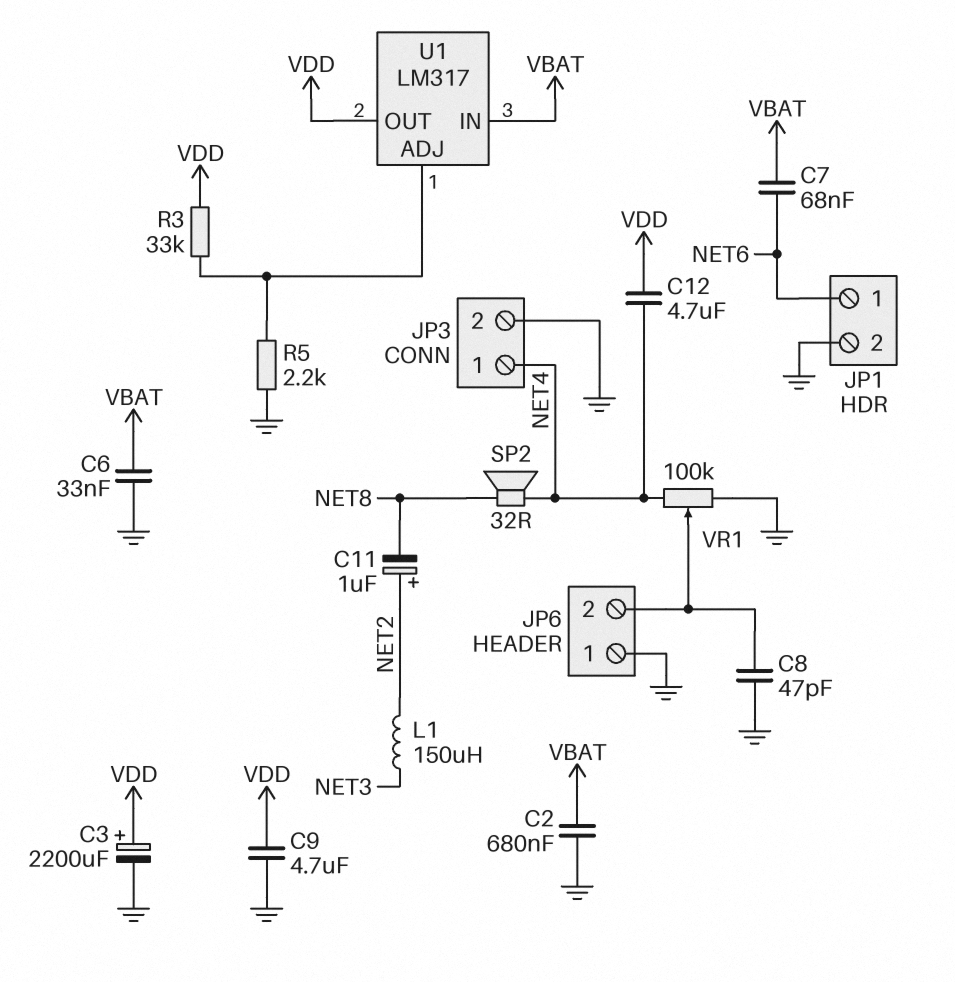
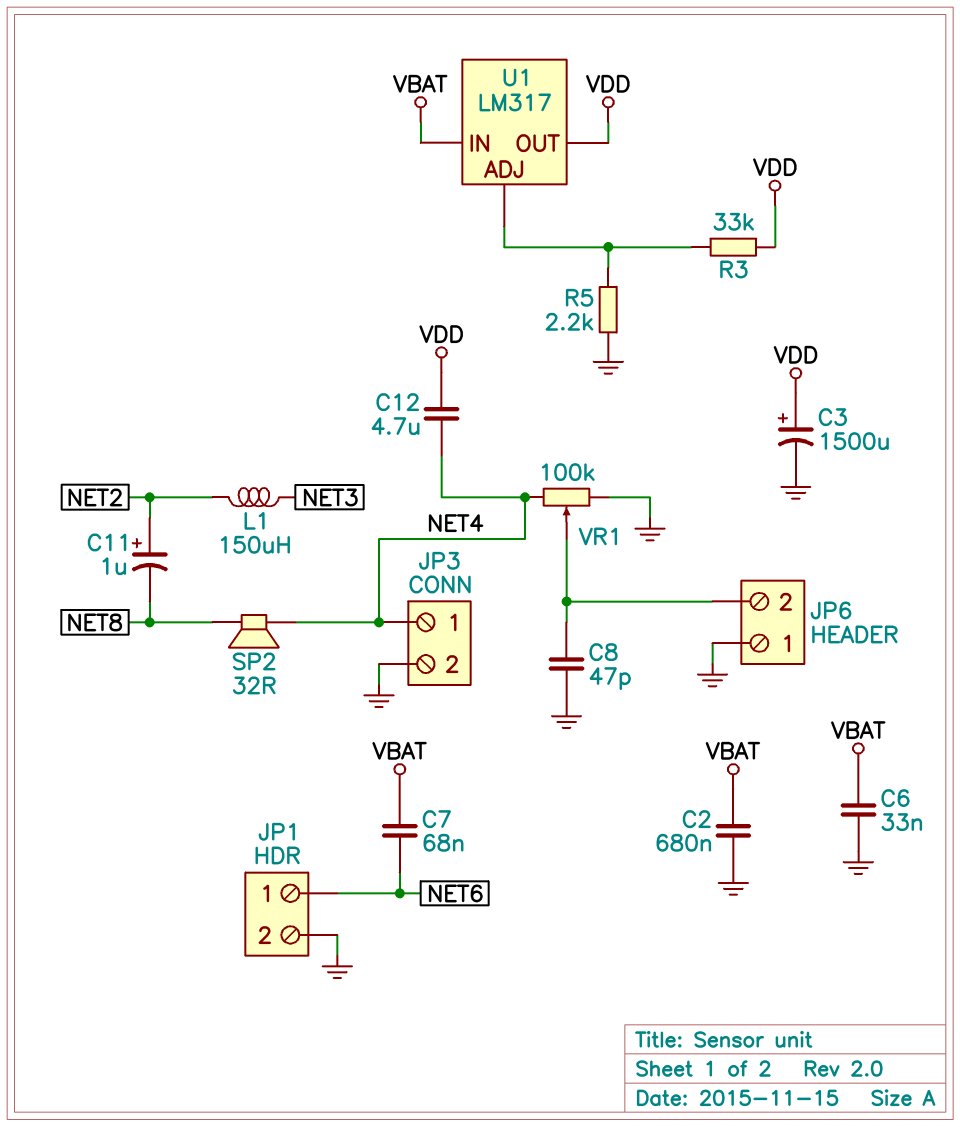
C3: 2200uF (plus VDD, minus GND) -> 1500uF (plus VDD, minus GND)
C9: 4.7uF (GND, VDD) -> none

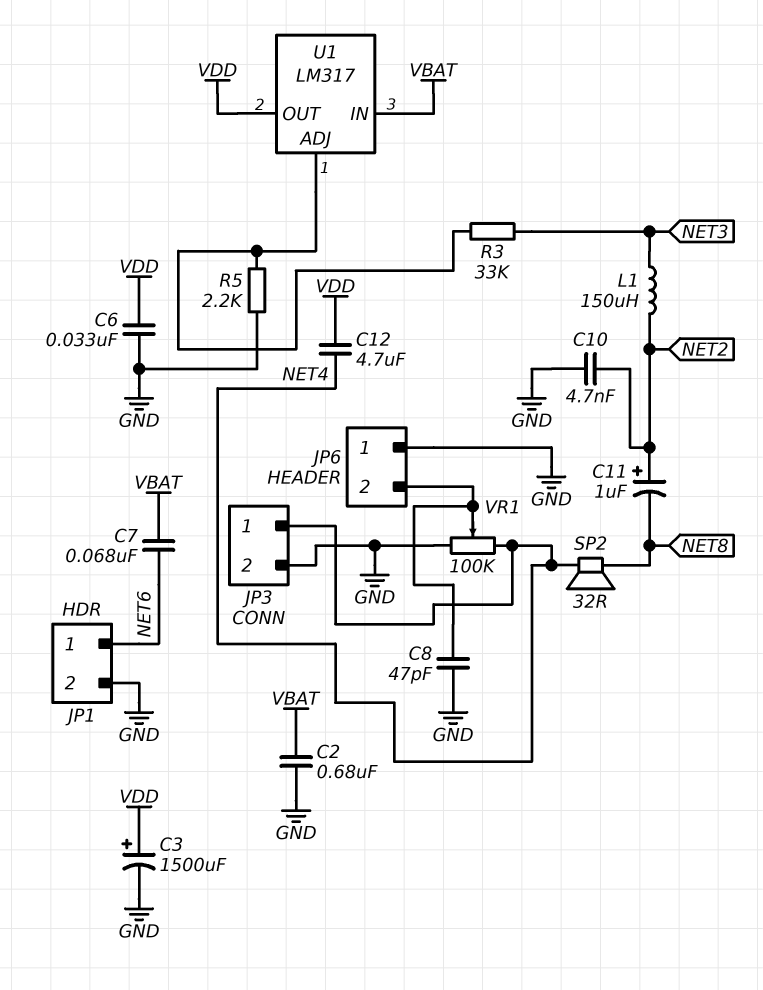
C6: 33nF (GND, VBAT) -> 33nF (GND, VDD)
C10: none -> 4.7nF (GND, NET2)
R3: 33k (U1/ADJ, VDD) -> 33k (NET3, U1/ADJ)

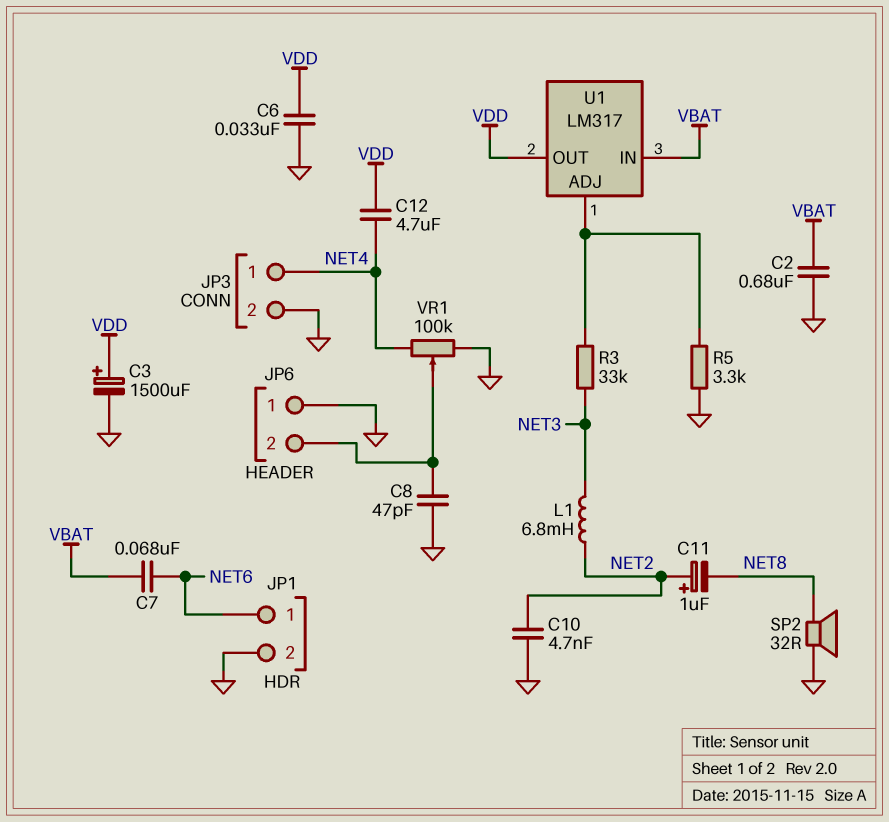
L1: 150uH (NET2, NET3) -> 6.8mH (NET2, NET3)
R5: 2.2k (GND, U1/ADJ) -> 3.3k (GND, U1/ADJ)
SP2: speaker 32R (NET4, NET8) -> speaker 32R (GND, NET8)

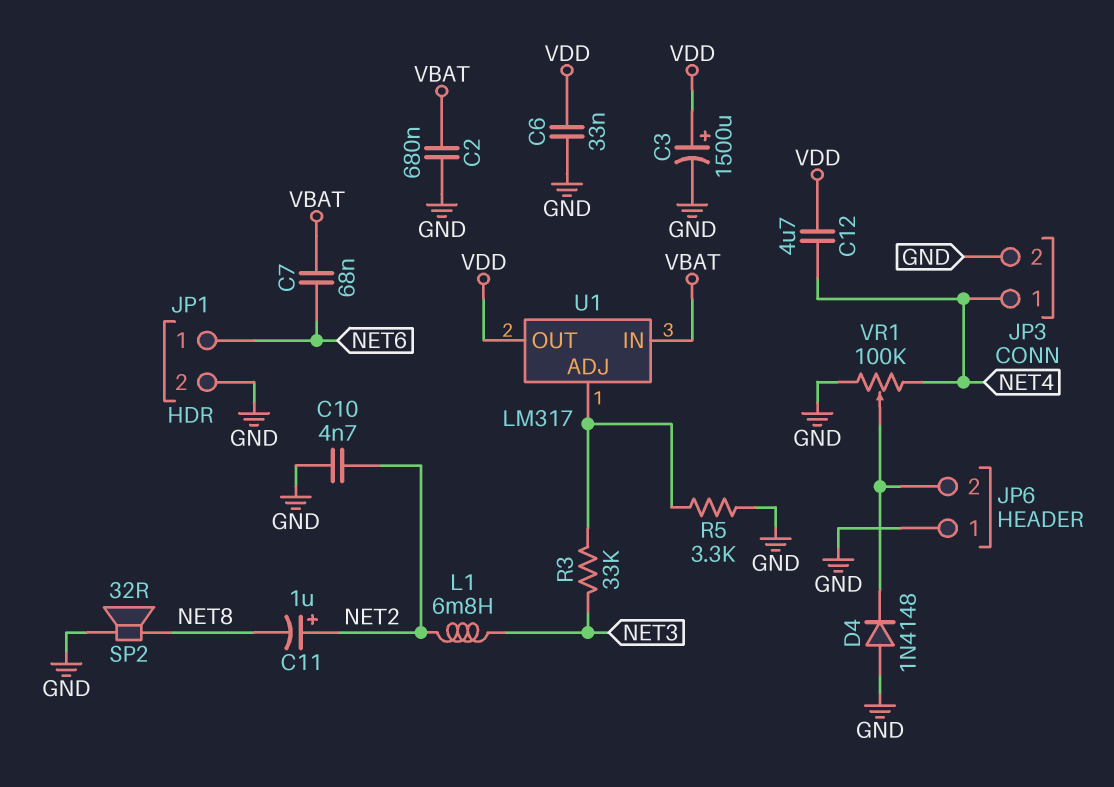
C8: 47pF (GND, JP6/2) -> none
D4: none -> diode 1N4148 (A GND, K JP6/2)

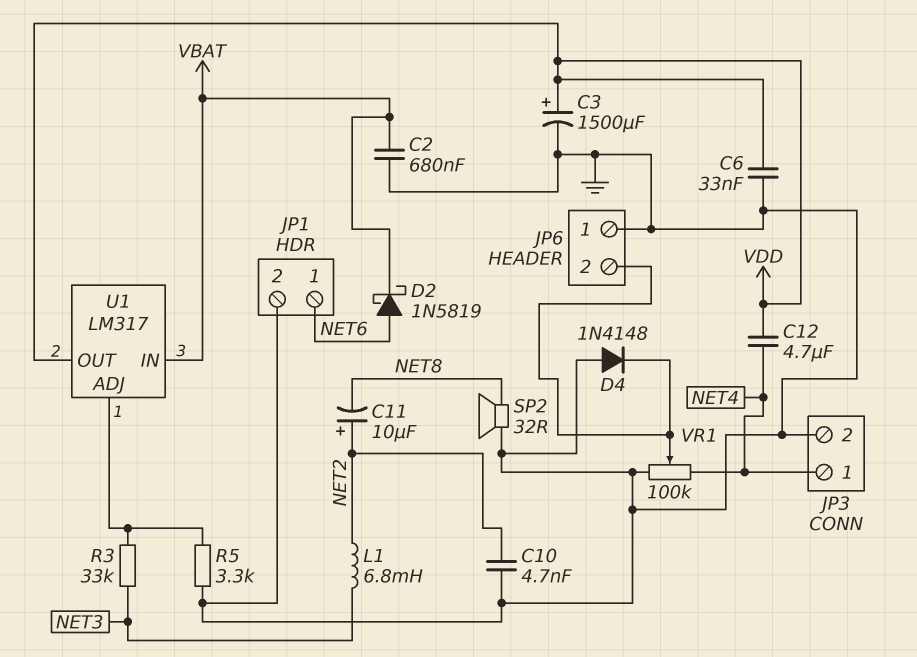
C7: 68nF (NET6, VBAT) -> none
C11: 1uF (plus NET2, minus NET8) -> 10uF (plus NET2, minus NET8)
D2: none -> schottky 1N5819 (A NET6, K VBAT)

